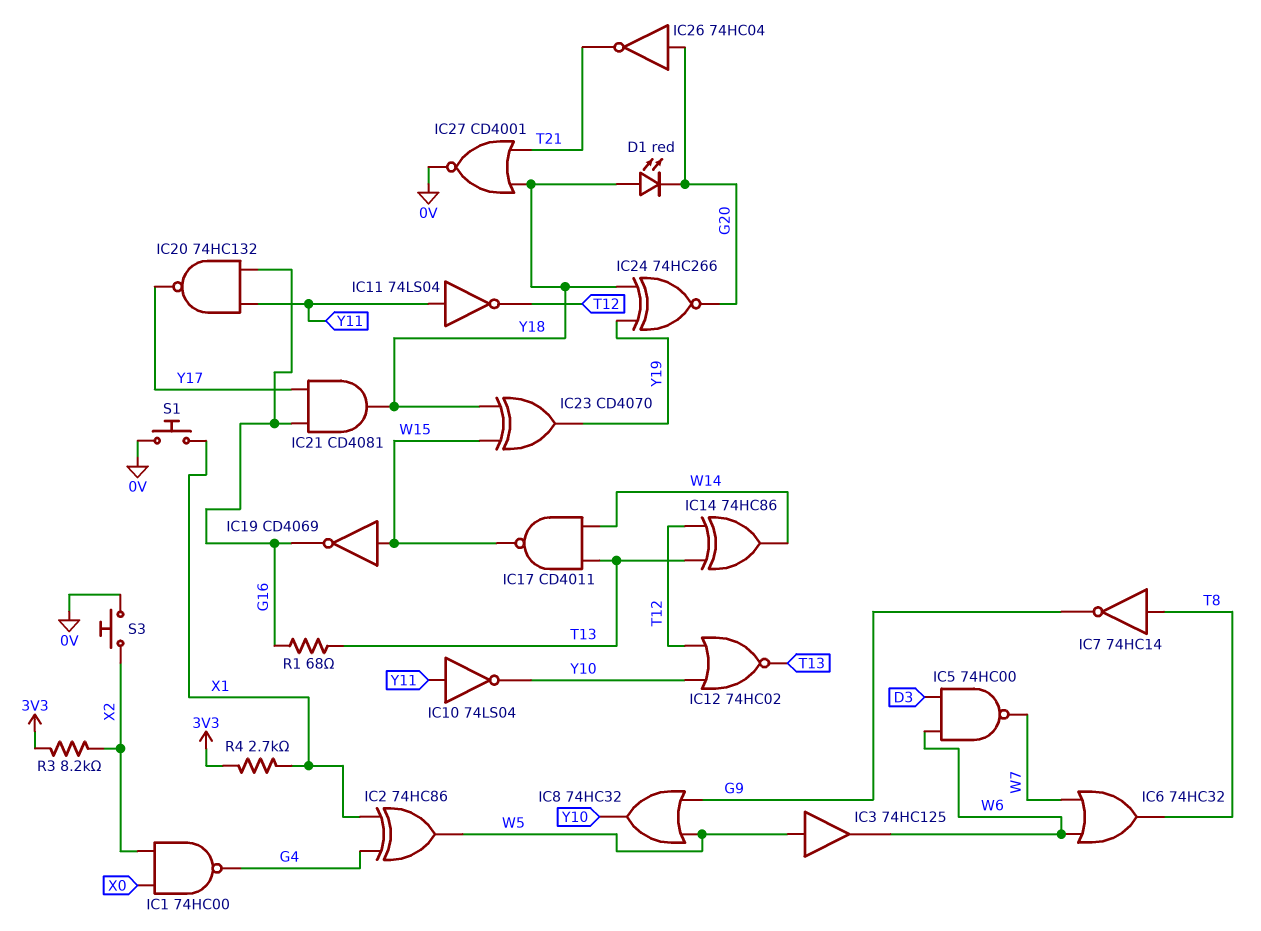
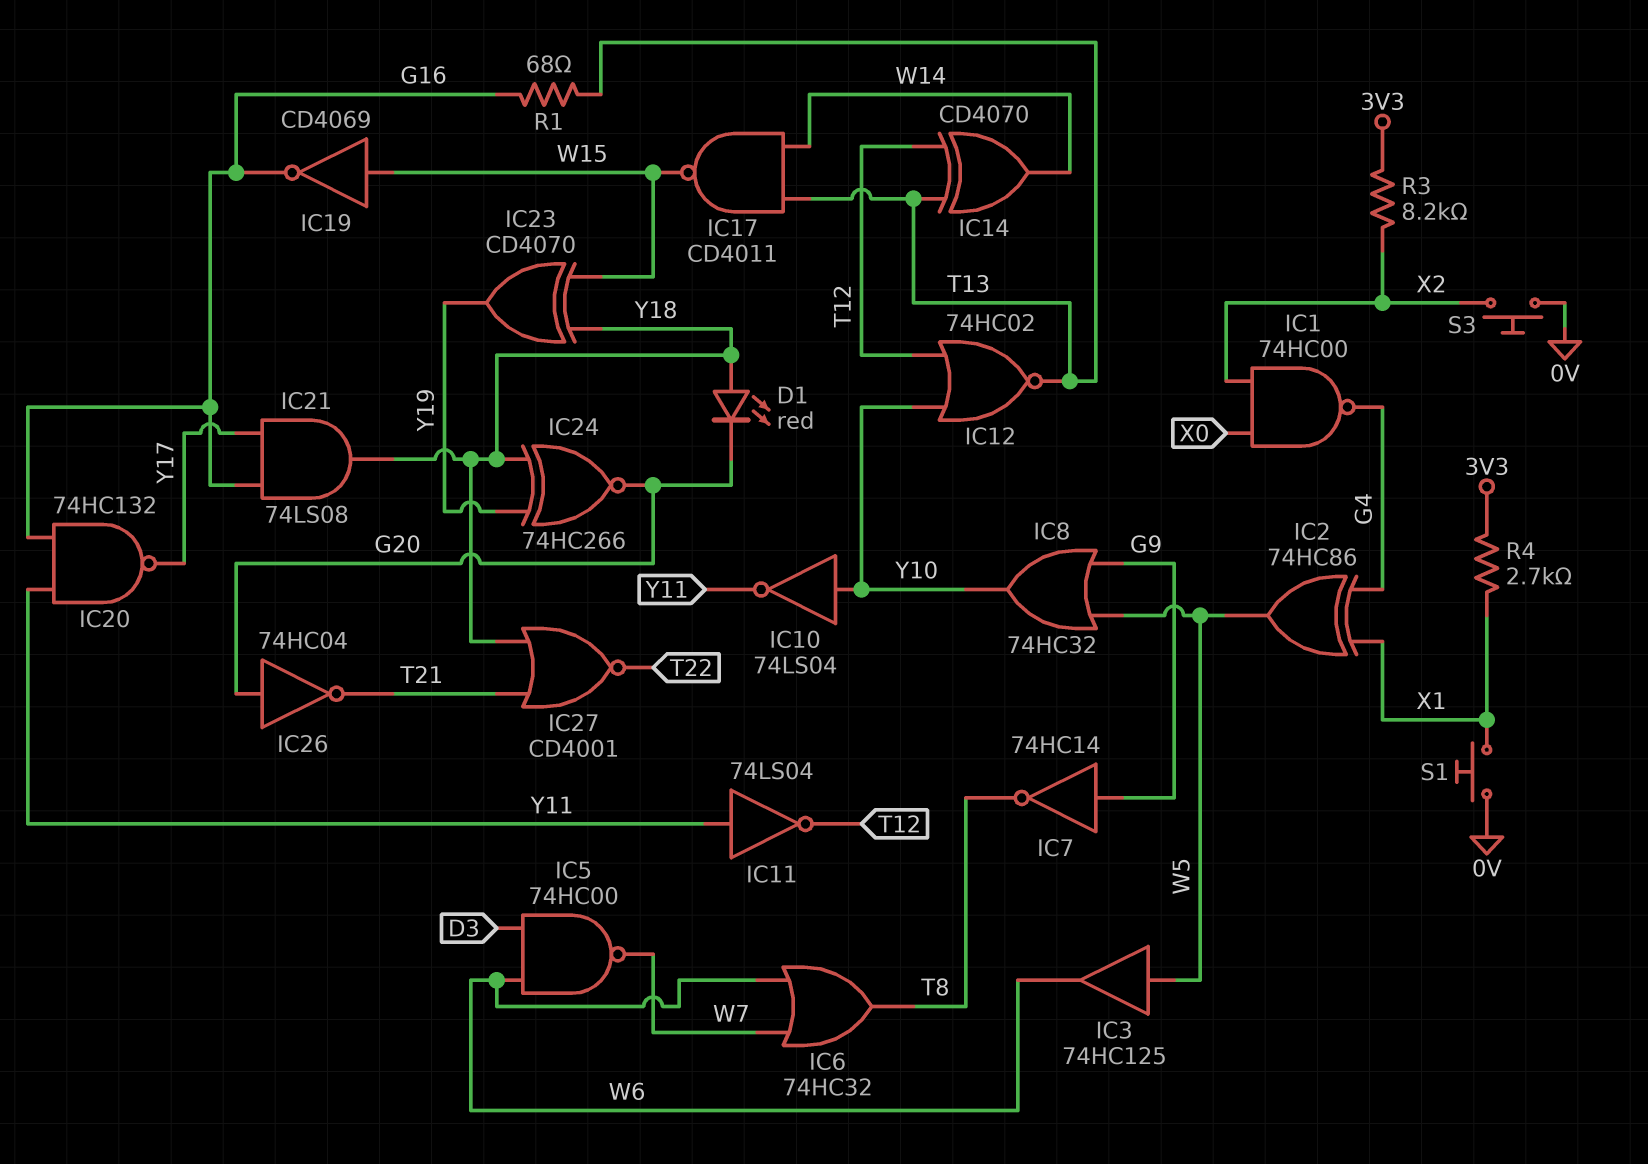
IC7: NOT 74HC14 (in T8, out G9) -> NOT 74HC14 (in G9, out T8)
IC10: NOT 74LS04 (in Y11, out Y10) -> NOT 74LS04 (in Y10, out Y11)
IC14: XOR 74HC86 (in T12, in T13, out W14) -> XOR CD4070 (in T12, in T13, out W14)
IC21: AND CD4081 (in G16, in Y17, out Y18) -> AND 74LS08 (in G16, in Y17, out Y18)
IC27: NOR CD4001 (in T21, in Y18, out 0V) -> NOR CD4001 (in T21, in Y18, out T22)

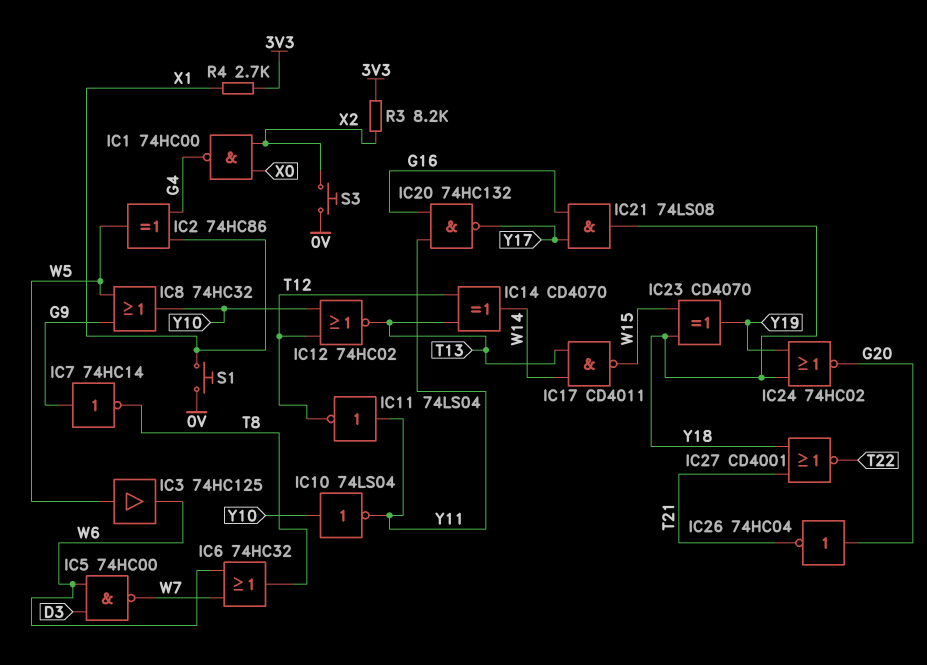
D1: LED red (A Y18, K G20) -> none
IC19: NOT CD4069 (in W15, out G16) -> none
IC24: XNOR 74HC266 (in Y18, in Y19, out G20) -> NOR 74HC02 (in Y18, in Y19, out G20)
R1: 68 (G16, T13) -> none

